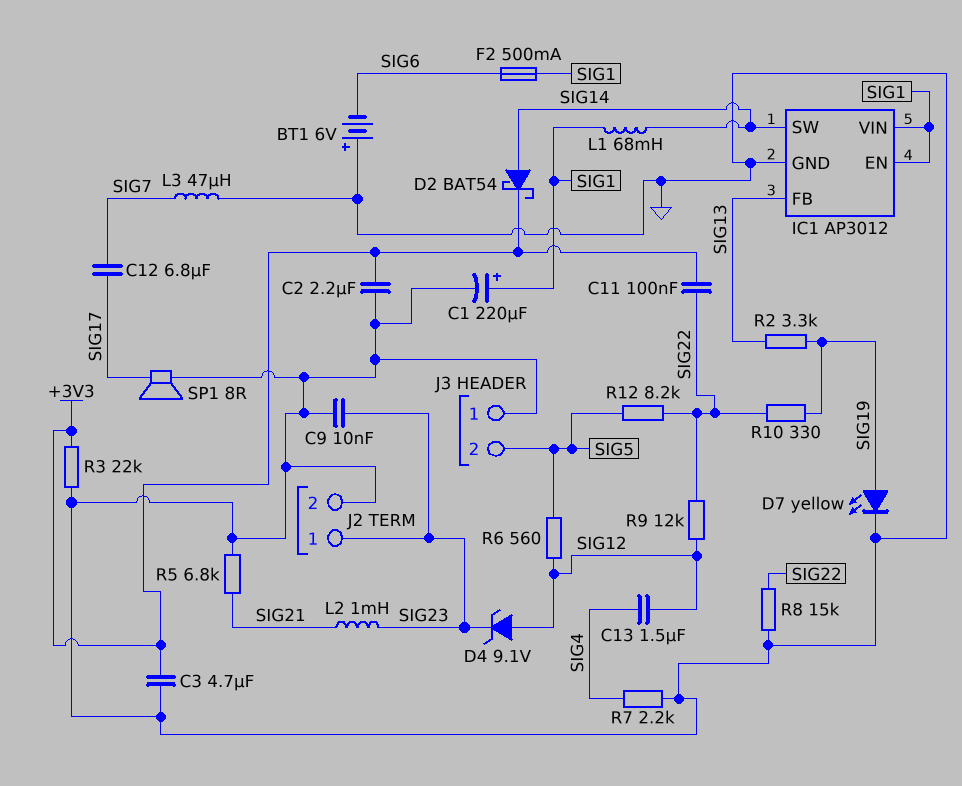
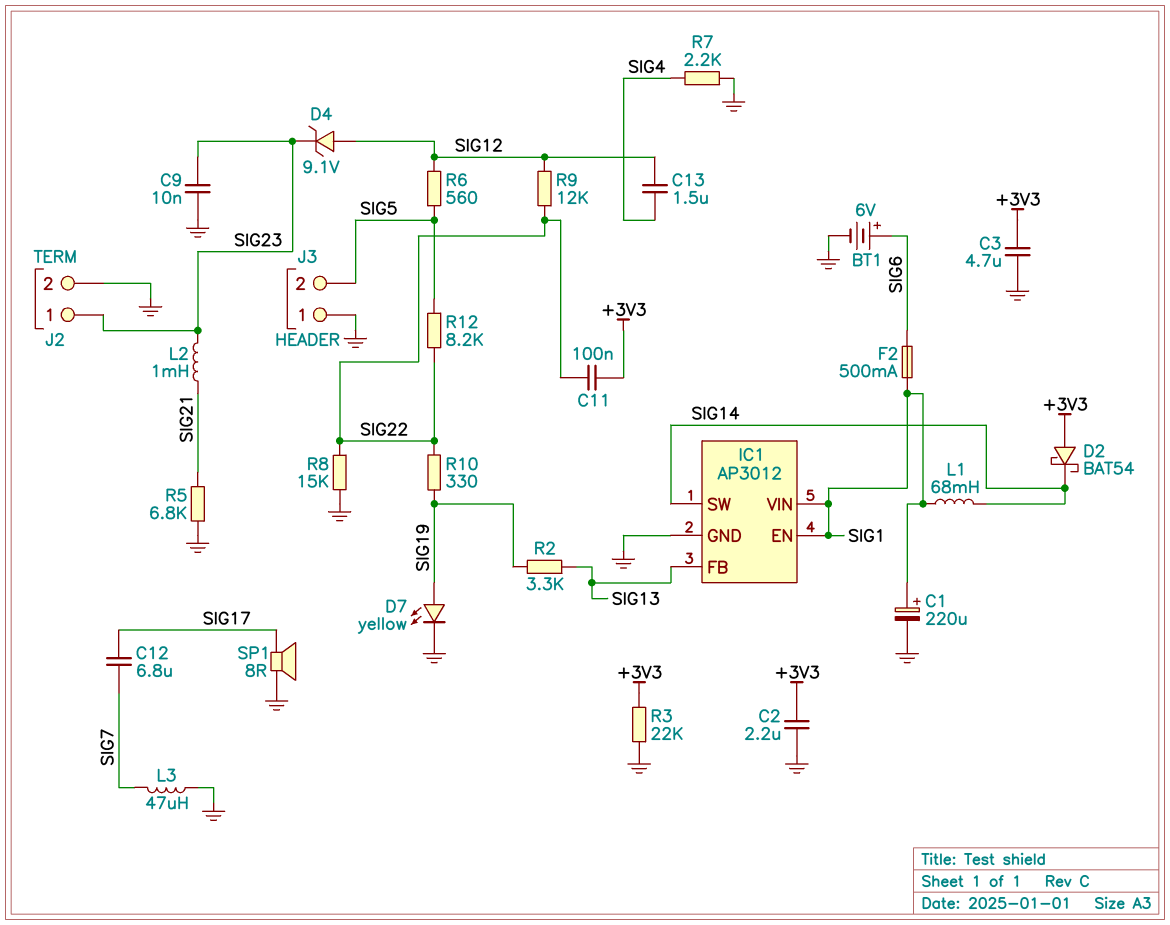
BT1: 6V (plus GND, minus SIG6) -> 6V (plus SIG6, minus GND)
D2: schottky BAT54 (A SIG14, K +3V3) -> schottky BAT54 (A +3V3, K SIG14)

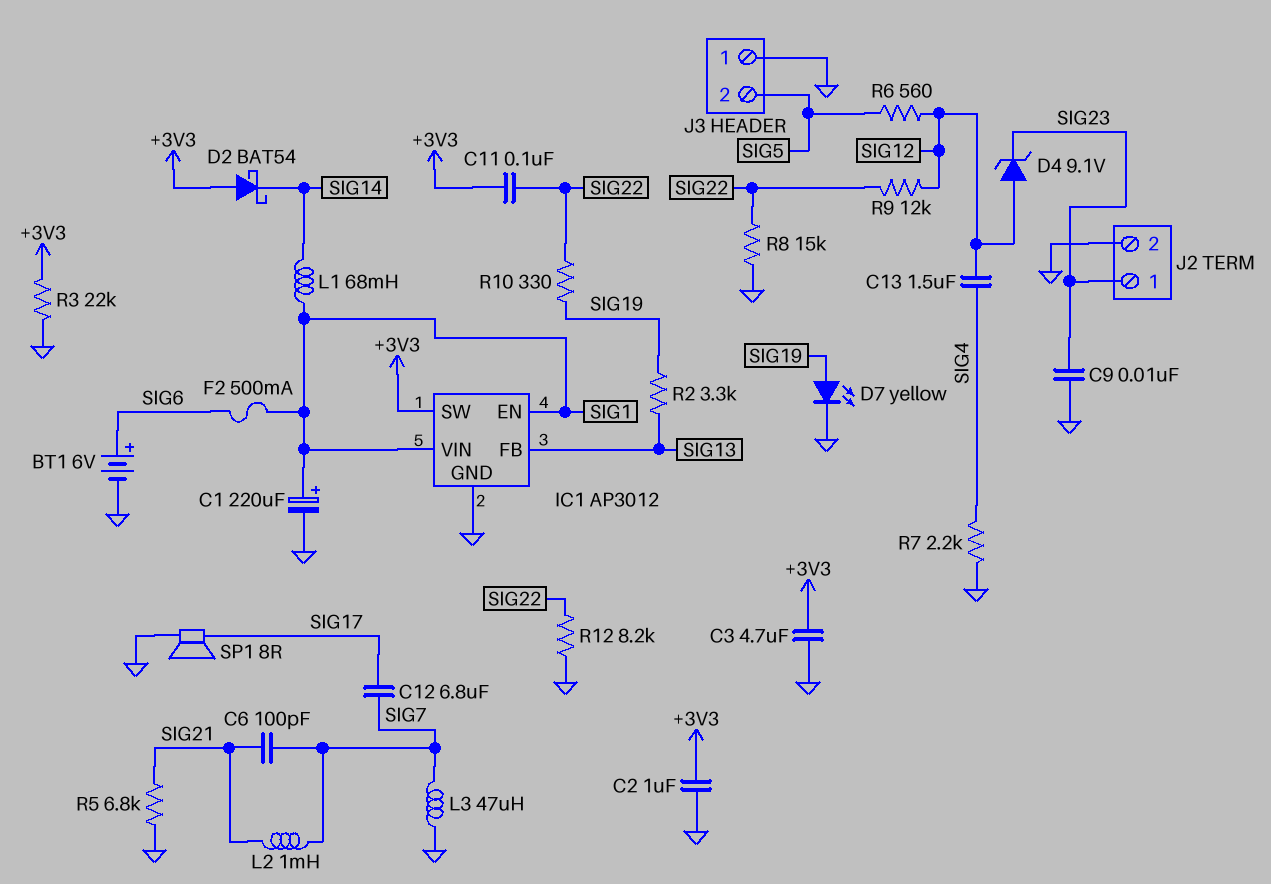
C2: 2.2uF (+3V3, GND) -> 1uF (+3V3, GND)
C6: none -> 100pF (SIG7, SIG21)
IC1 pin SW: SIG14 -> +3V3
L2: 1mH (SIG21, SIG23) -> 1mH (SIG7, SIG21)
R12: 8.2k (SIG5, SIG22) -> 8.2k (GND, SIG22)

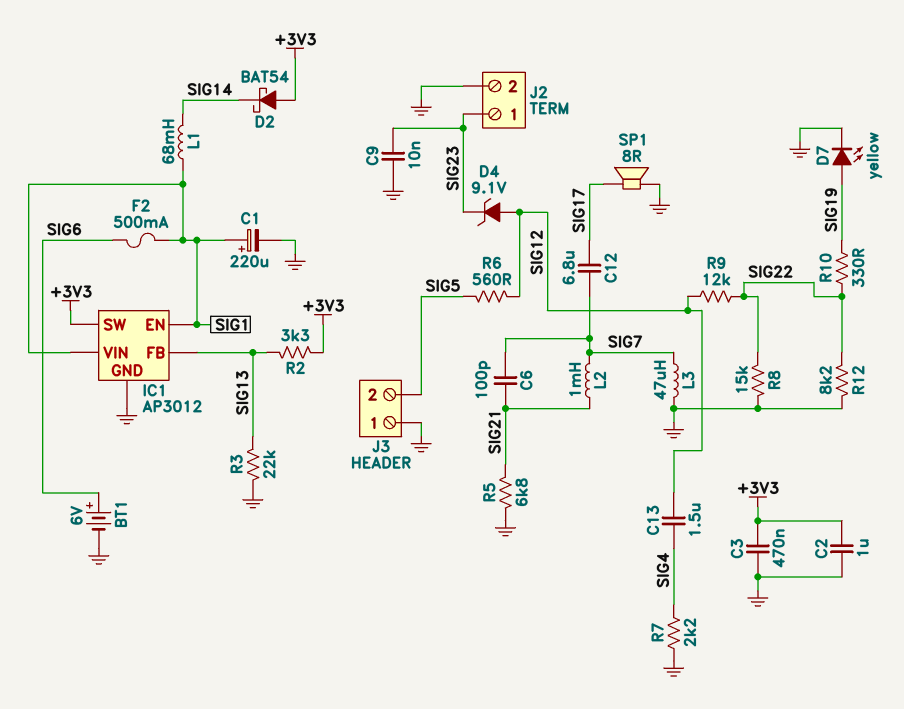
C3: 4.7uF (+3V3, GND) -> 470nF (+3V3, GND)
C11: 100nF (+3V3, SIG22) -> none
R2: 3.3k (SIG13, SIG19) -> 3.3k (+3V3, SIG13)
R3: 22k (+3V3, GND) -> 22k (GND, SIG13)

